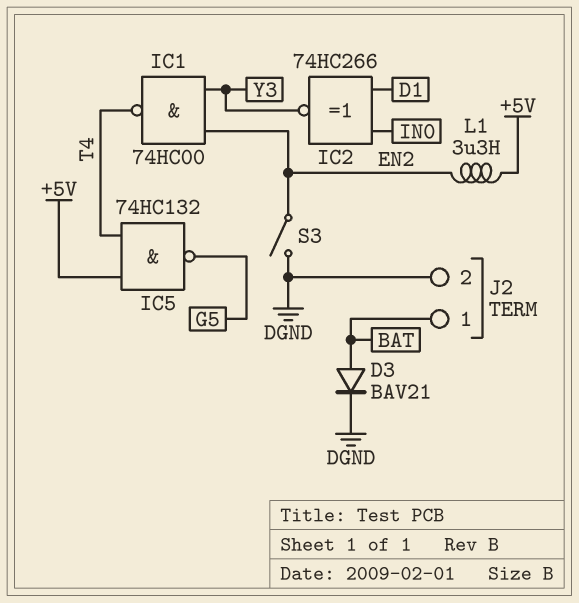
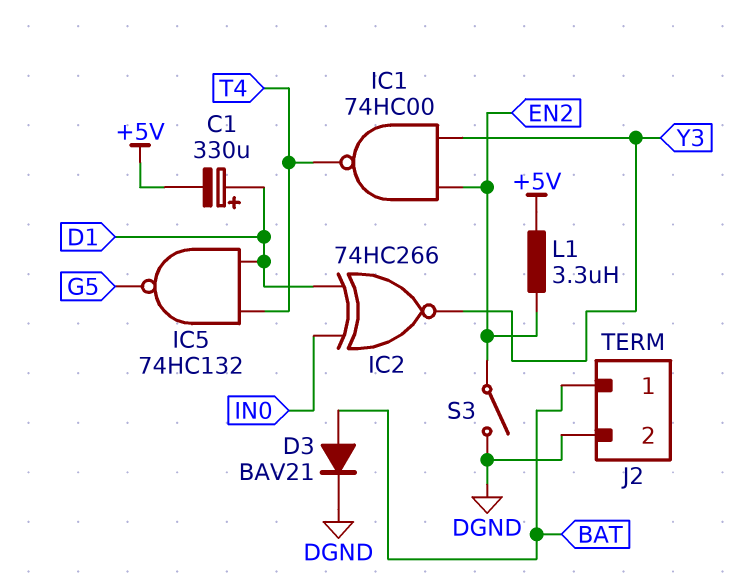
C1: none -> 330uF (plus D1, minus +5V)
IC5: NAND 74HC132 (in +5V, in T4, out G5) -> NAND 74HC132 (in D1, in T4, out G5)

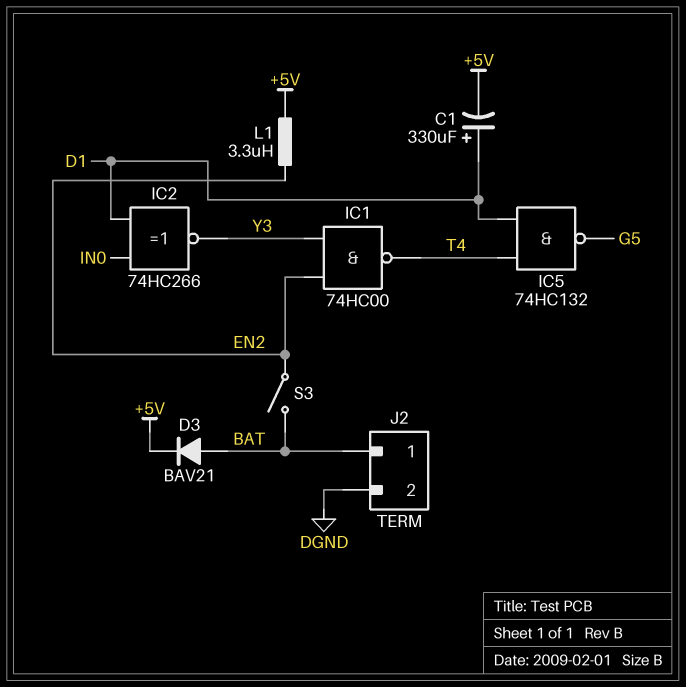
D3: diode BAV21 (A BAT, K DGND) -> diode BAV21 (A BAT, K +5V)
S3: switch (DGND, EN2) -> switch (BAT, EN2)

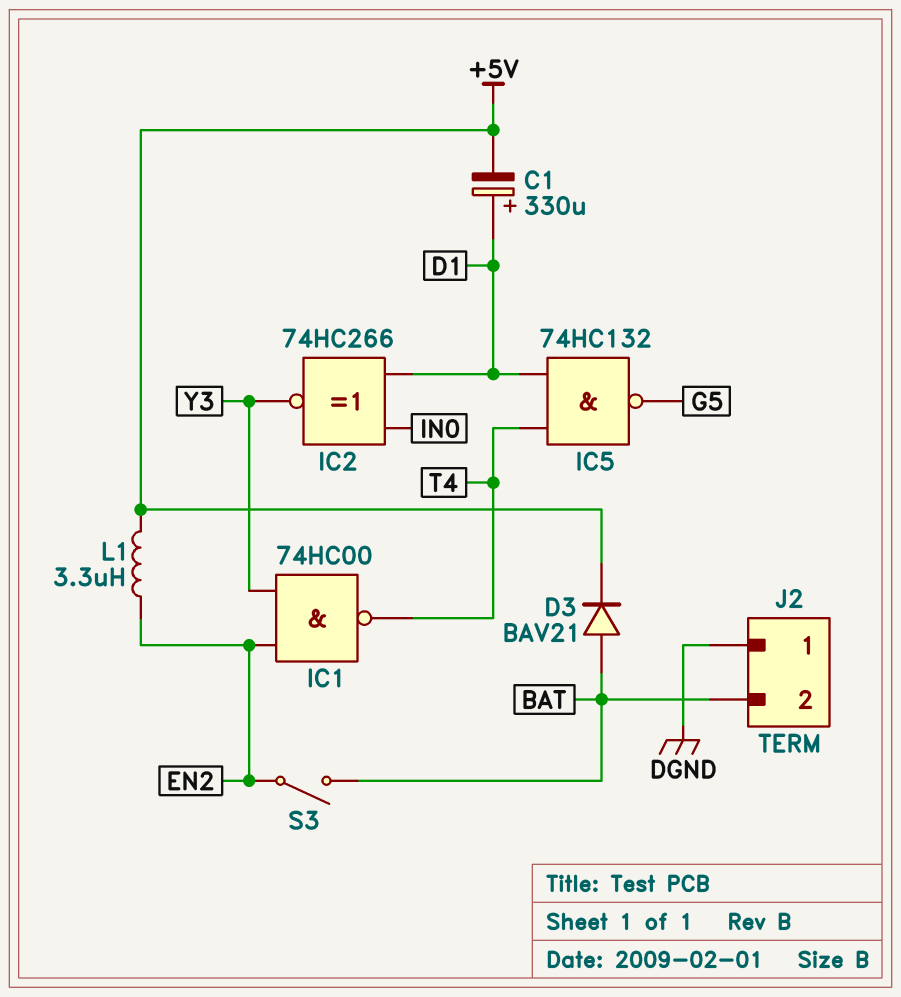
J2 pin 1: BAT -> DGND
J2 pin 2: DGND -> BAT

